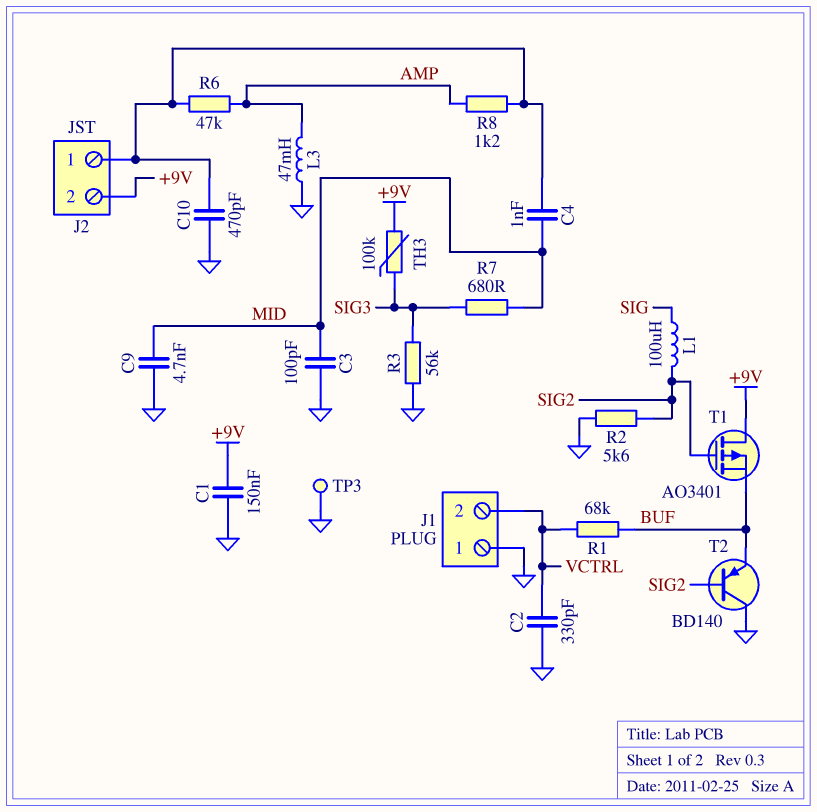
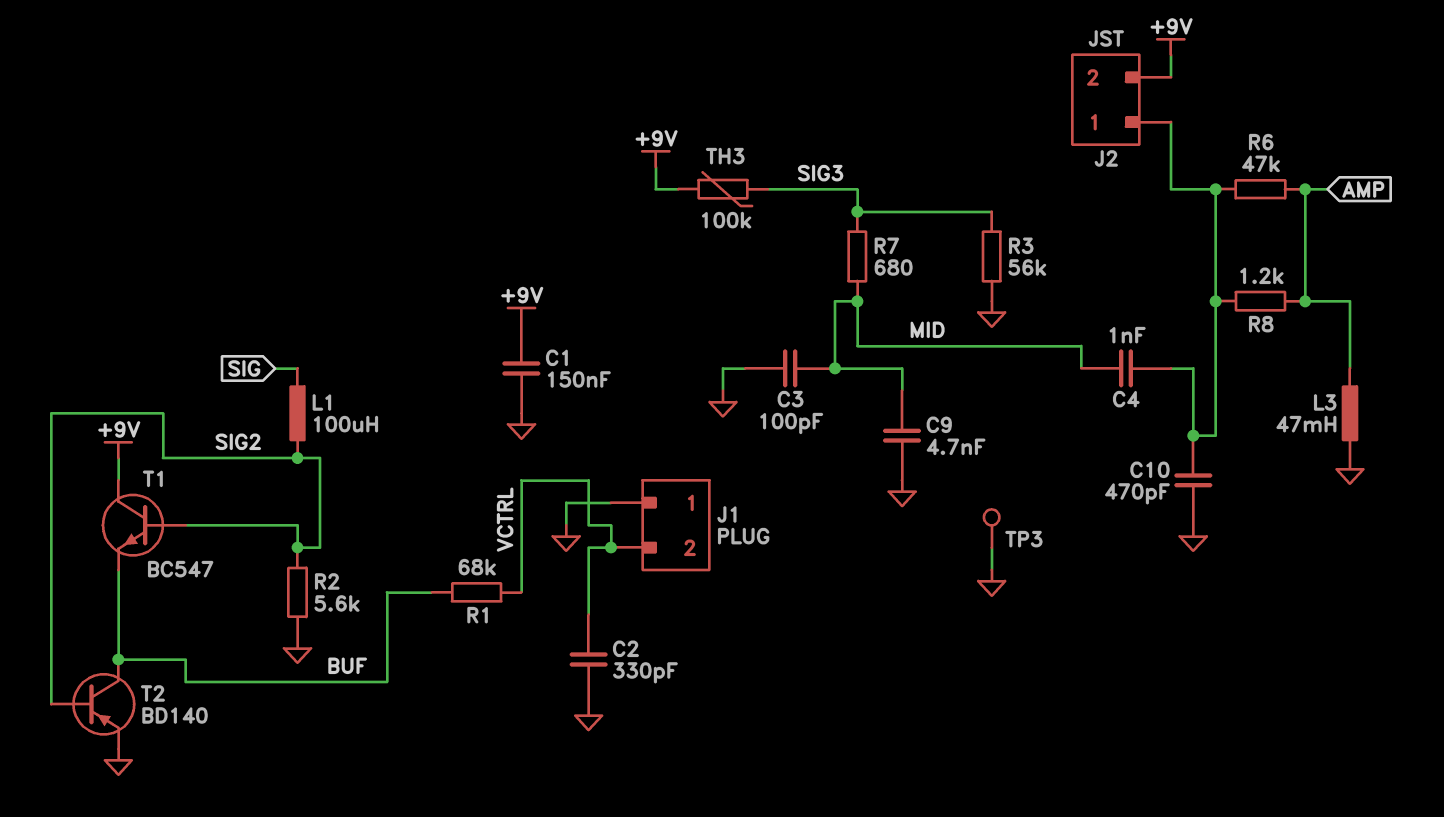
T1: PMOS AO3401 (G SIG2, D +9V, S BUF) -> NPN BC547 (B SIG2, C +9V, E BUF)
T2: PNP BD140 (B SIG2, C GND, E BUF) -> PNP BD140 (B SIG2, C BUF, E GND)

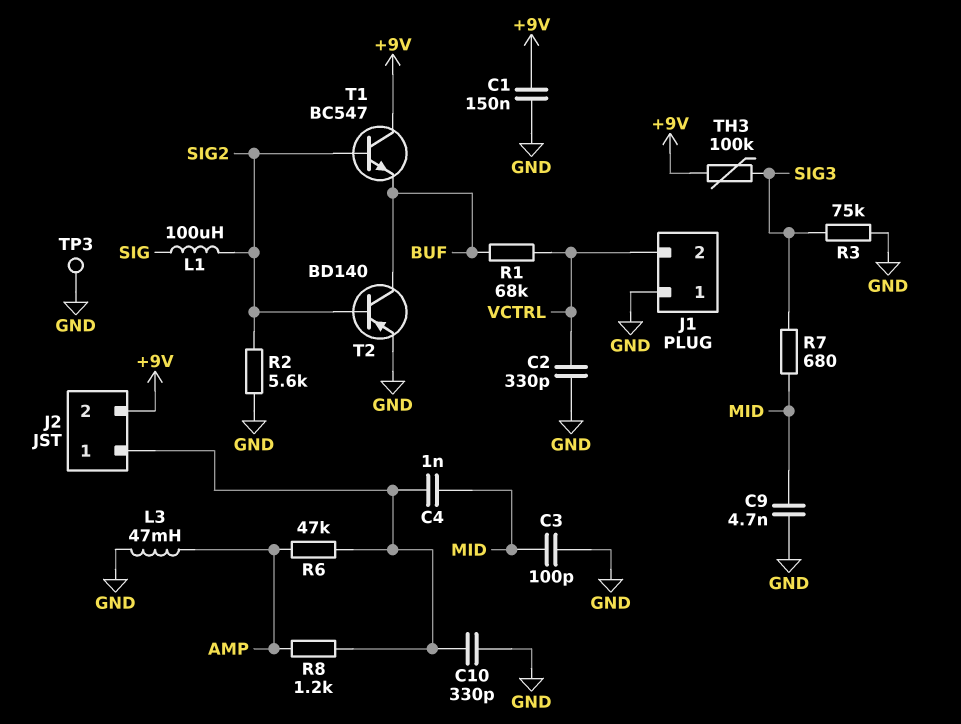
C10: 470pF (GND, J2/1) -> 330pF (GND, J2/1)
R3: 56k (GND, SIG3) -> 75k (GND, SIG3)

